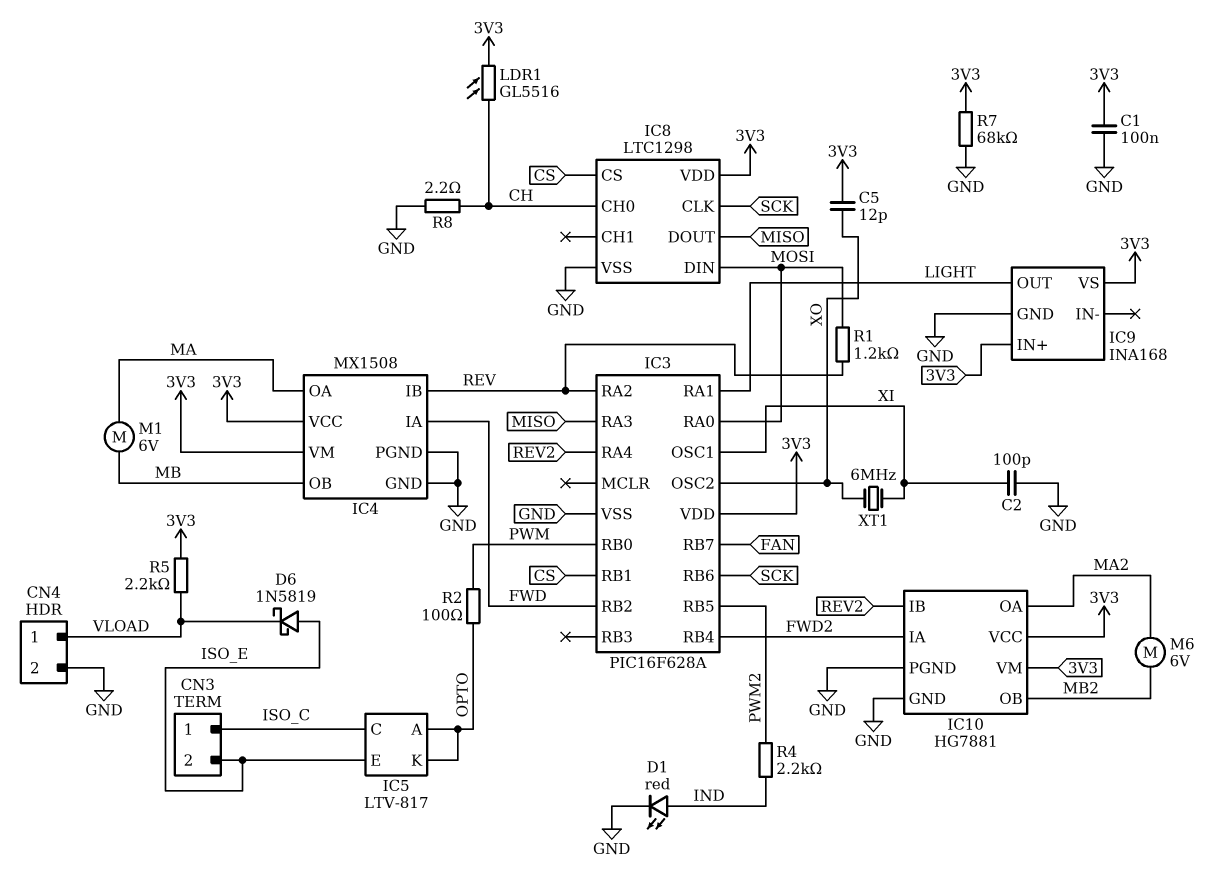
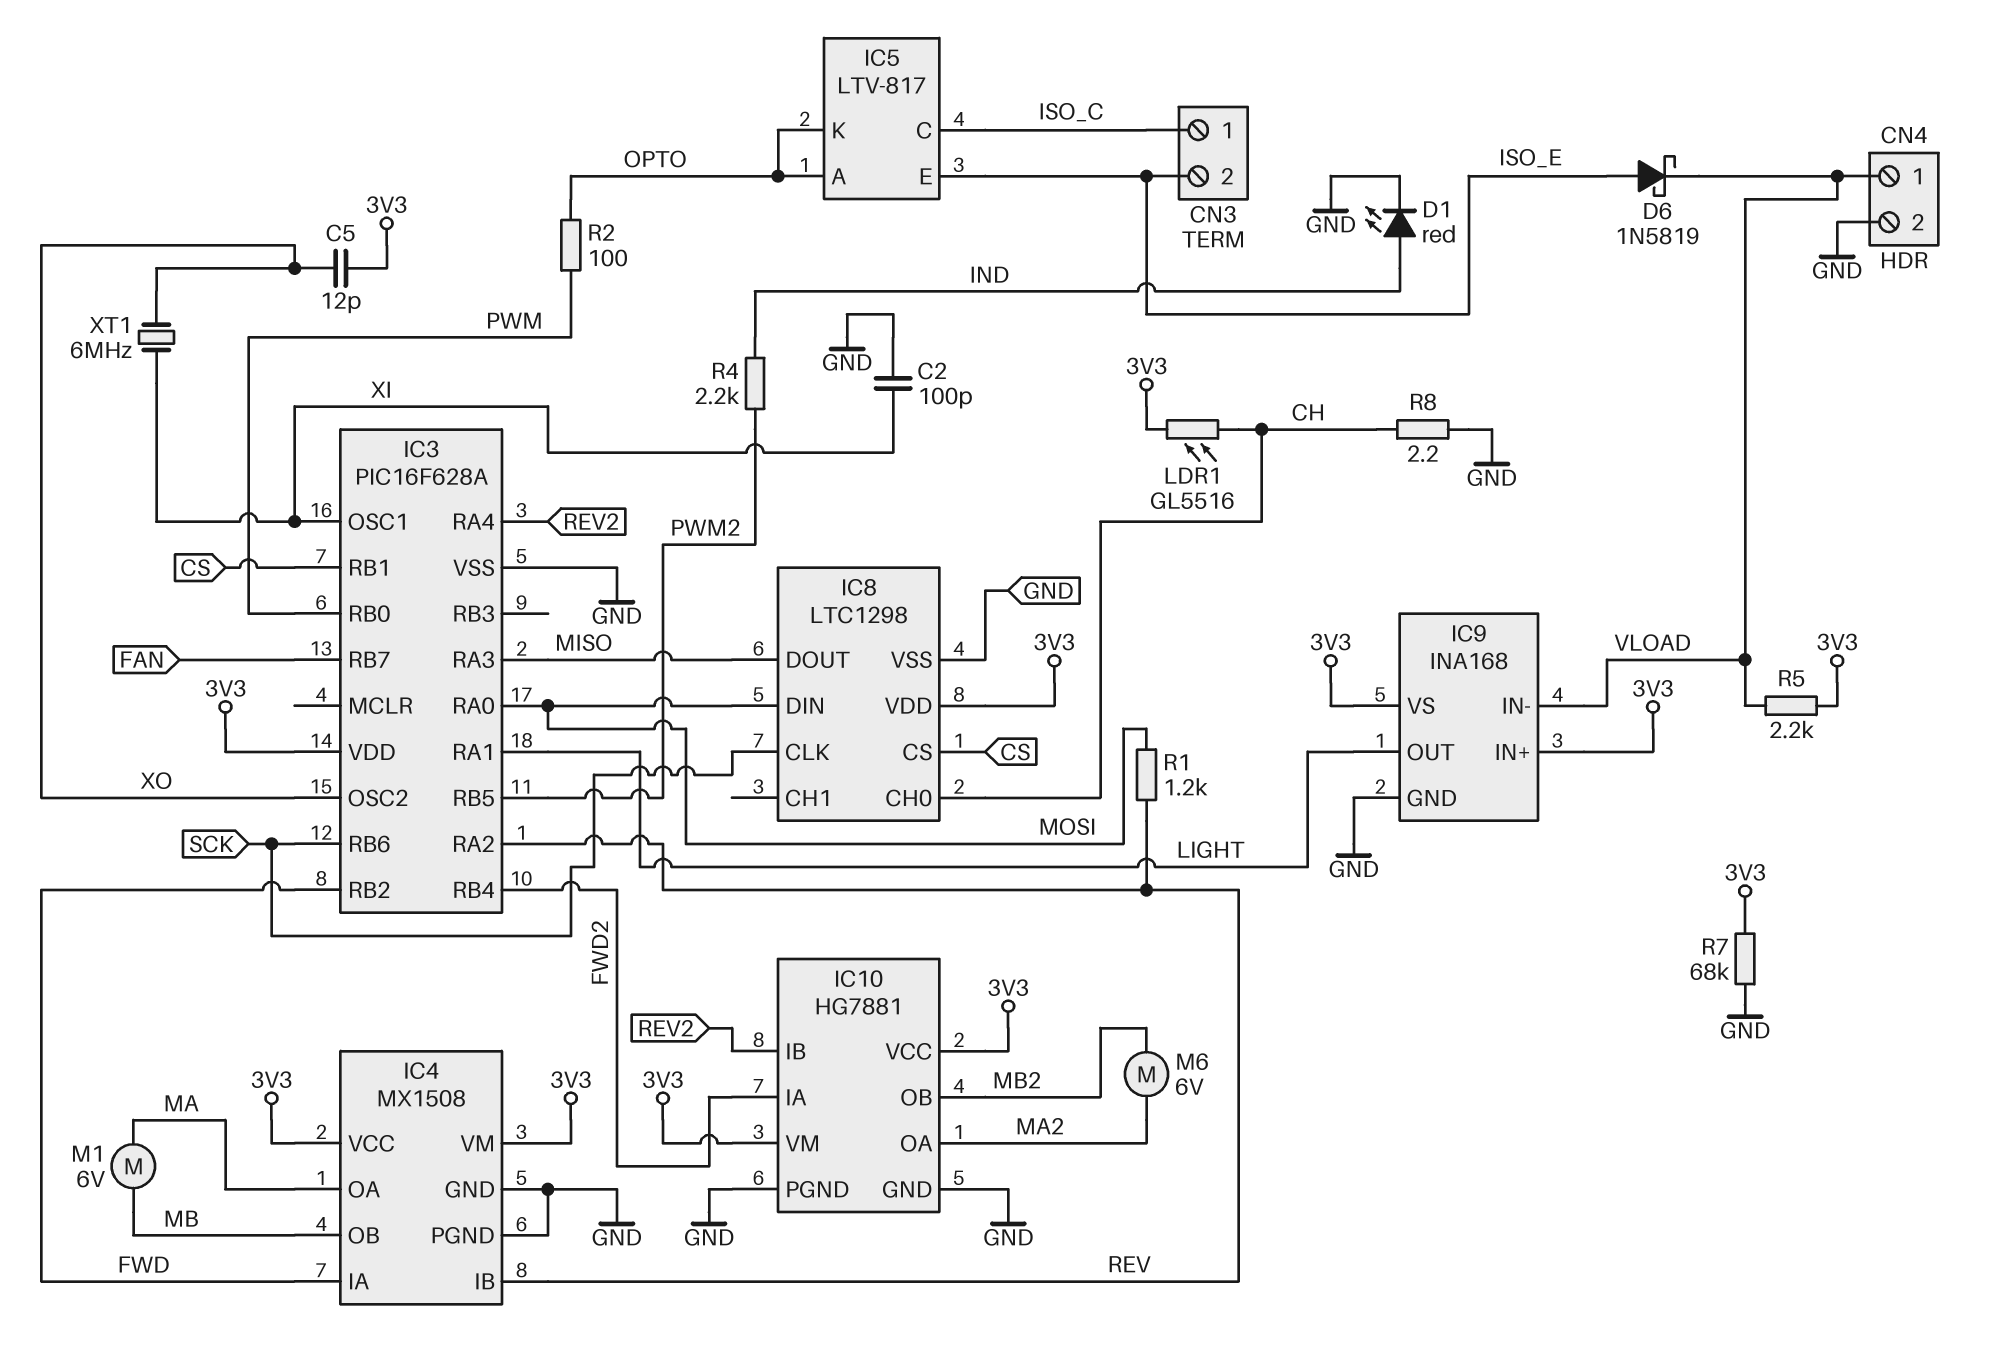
C1: 100nF (3V3, GND) -> none
IC9 pin IN-: none -> VLOAD

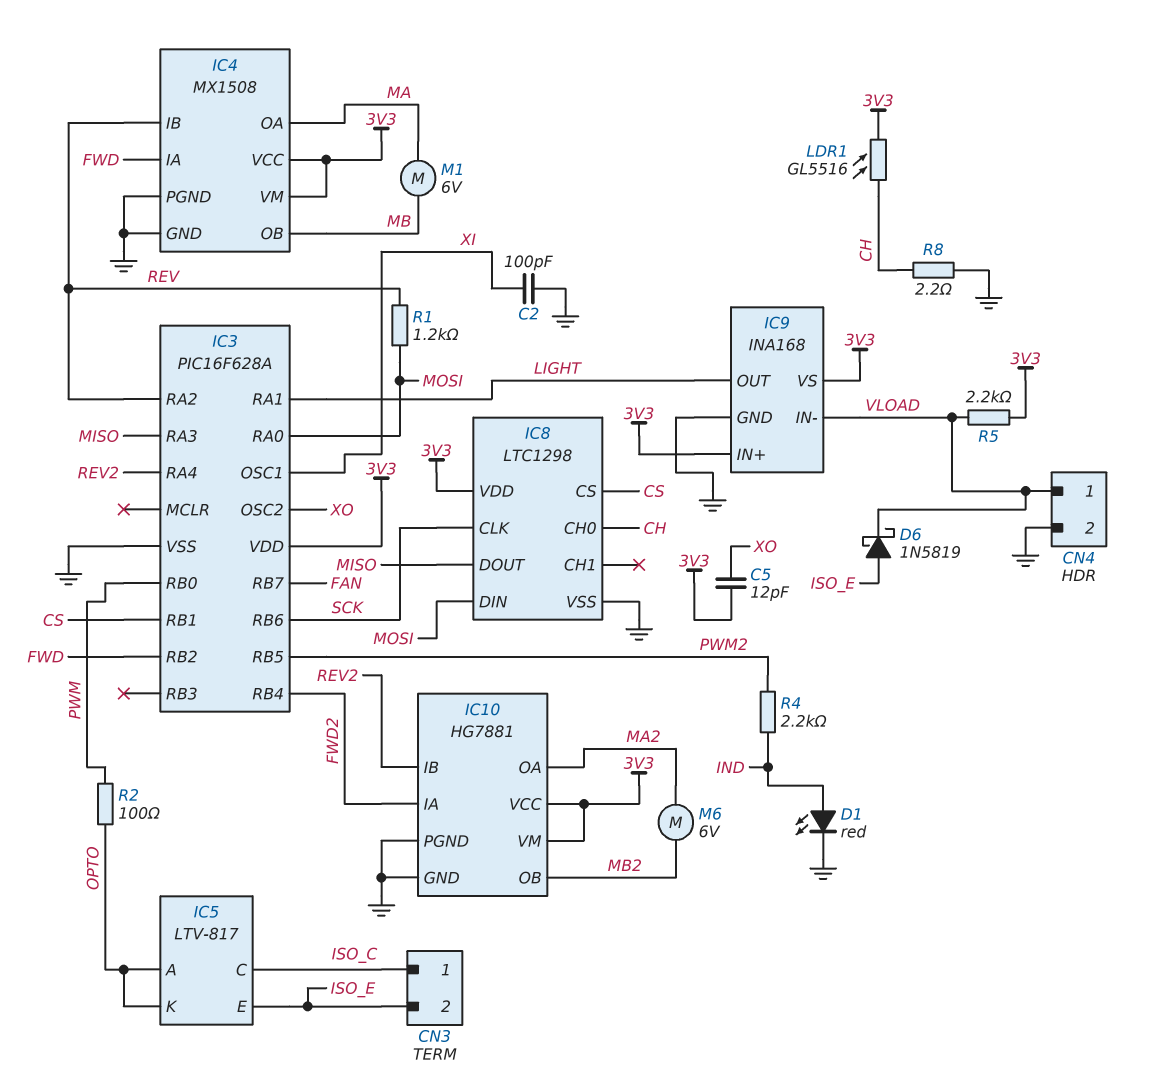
R7: 68k (3V3, GND) -> none
XT1: 6MHz (XI, XO) -> none

